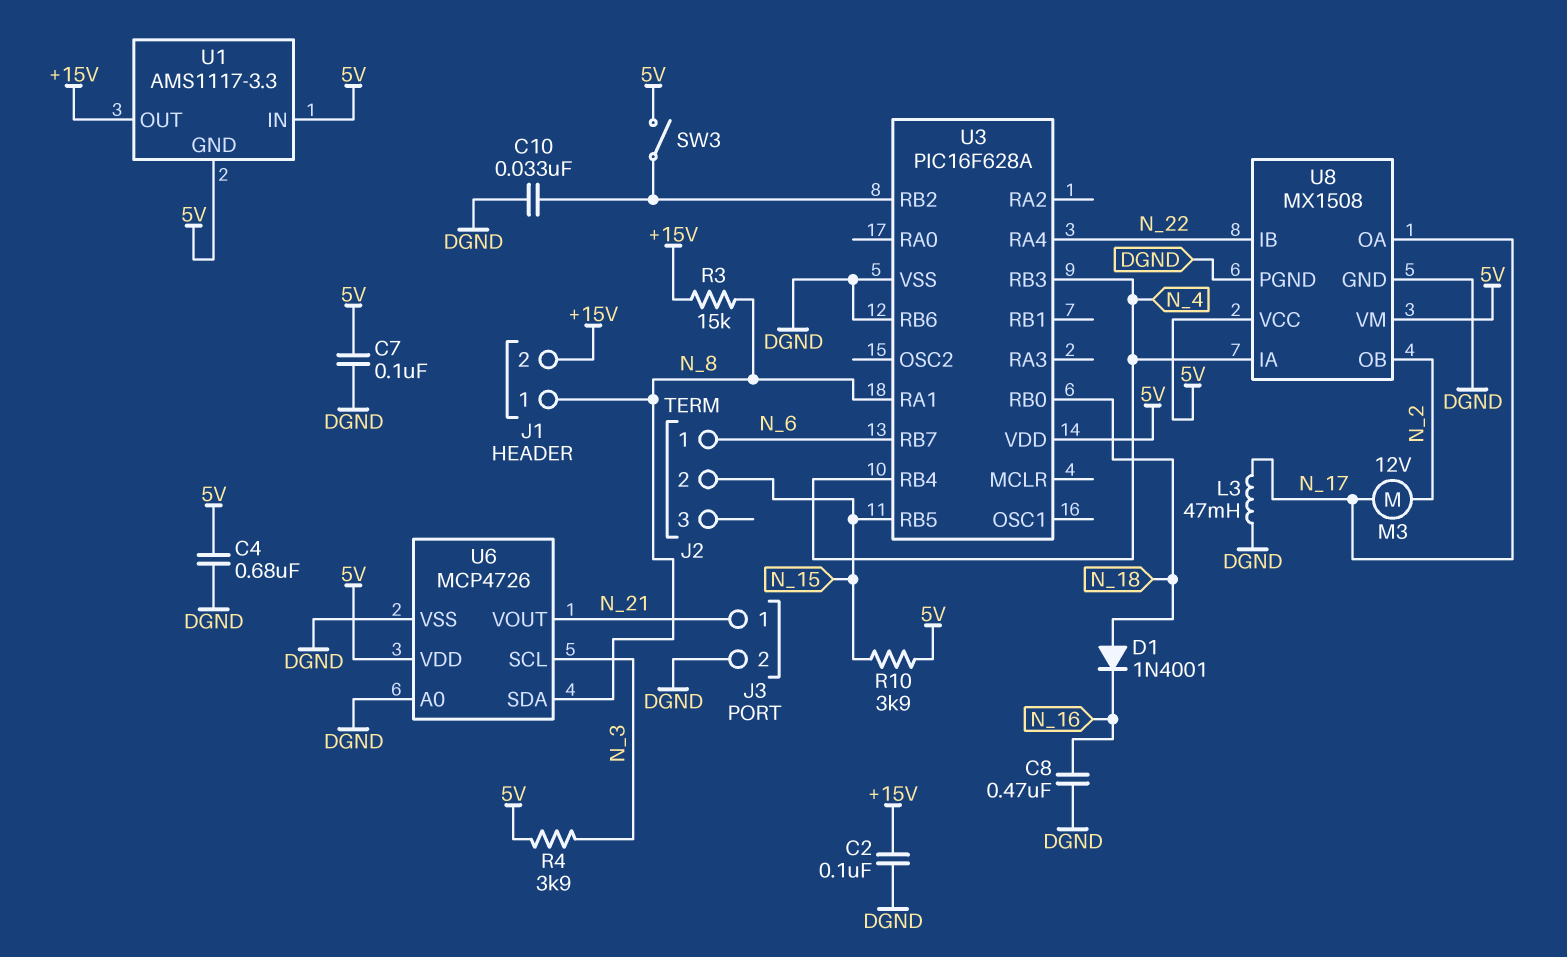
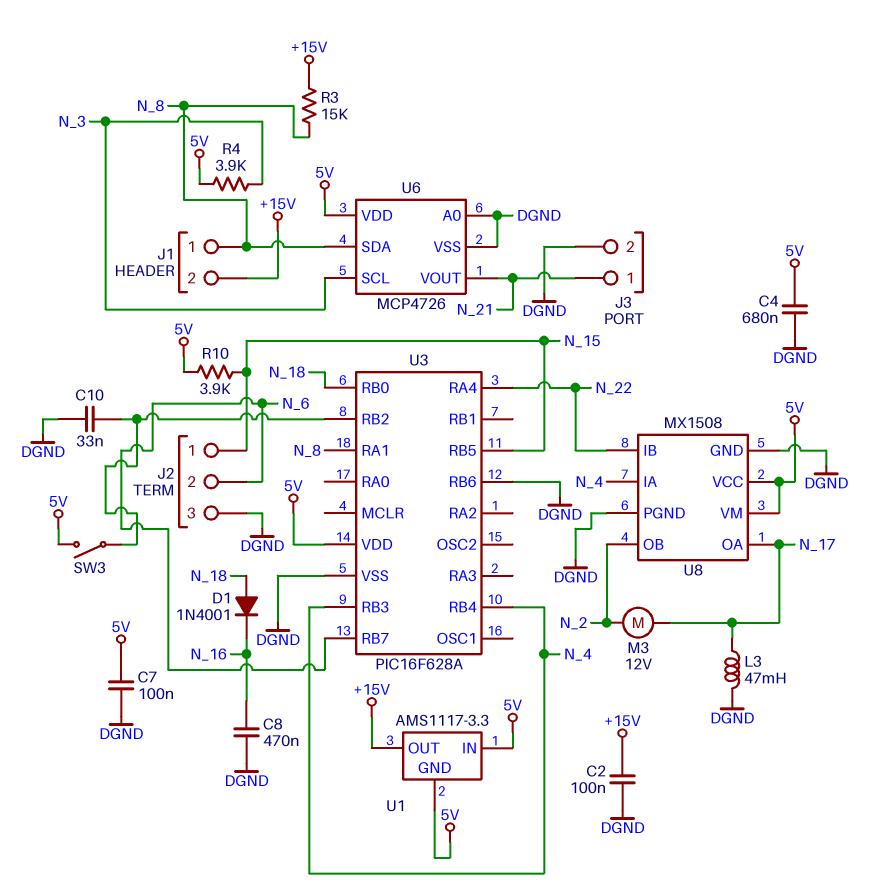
J2 pin 1: N_6 -> N_15
J2 pin 2: N_15 -> N_6
J2 pin 3: none -> DGND

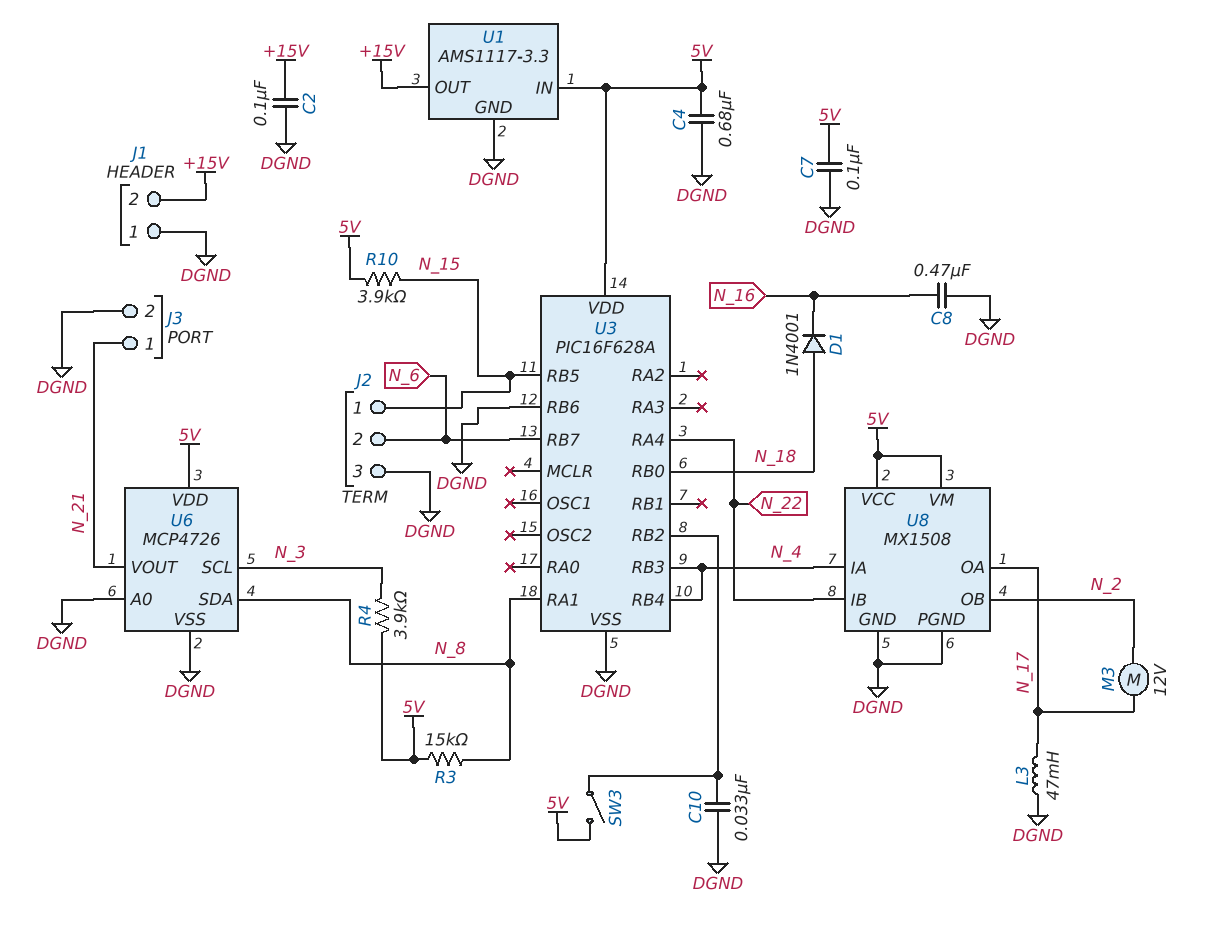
J1 pin 1: N_8 -> DGND
R3: 15k (+15V, N_8) -> 15k (5V, N_8)
U1 pin GND: 5V -> DGND

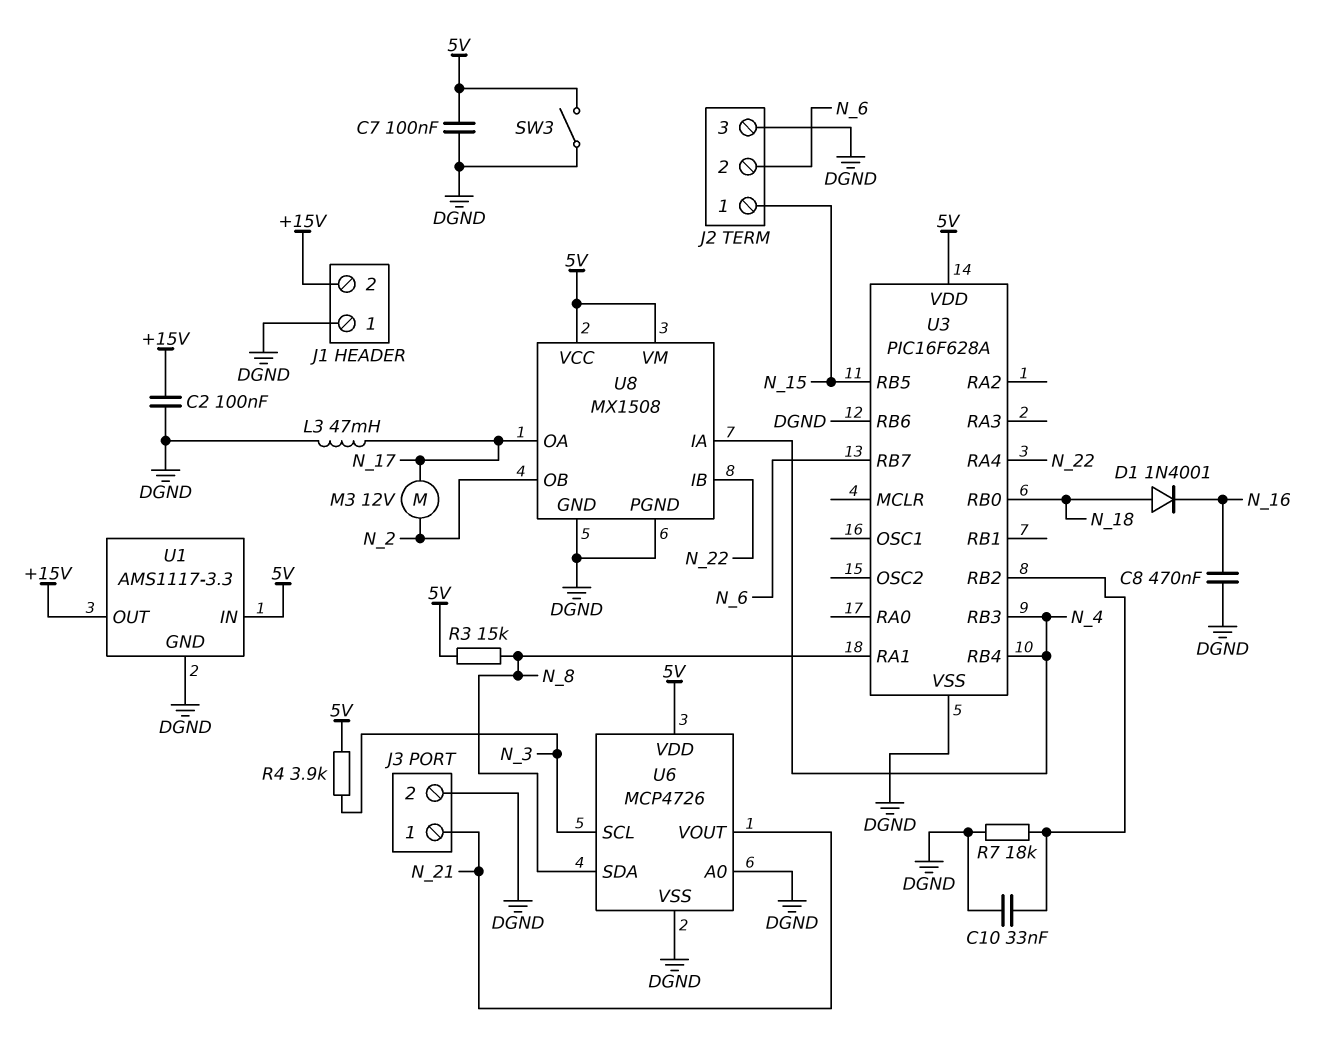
C4: 680nF (5V, DGND) -> none
R7: none -> 18k (DGND, U3/RB2)
R10: 3.9k (5V, N_15) -> none
SW3: switch (5V, U3/RB2) -> switch (5V, DGND)

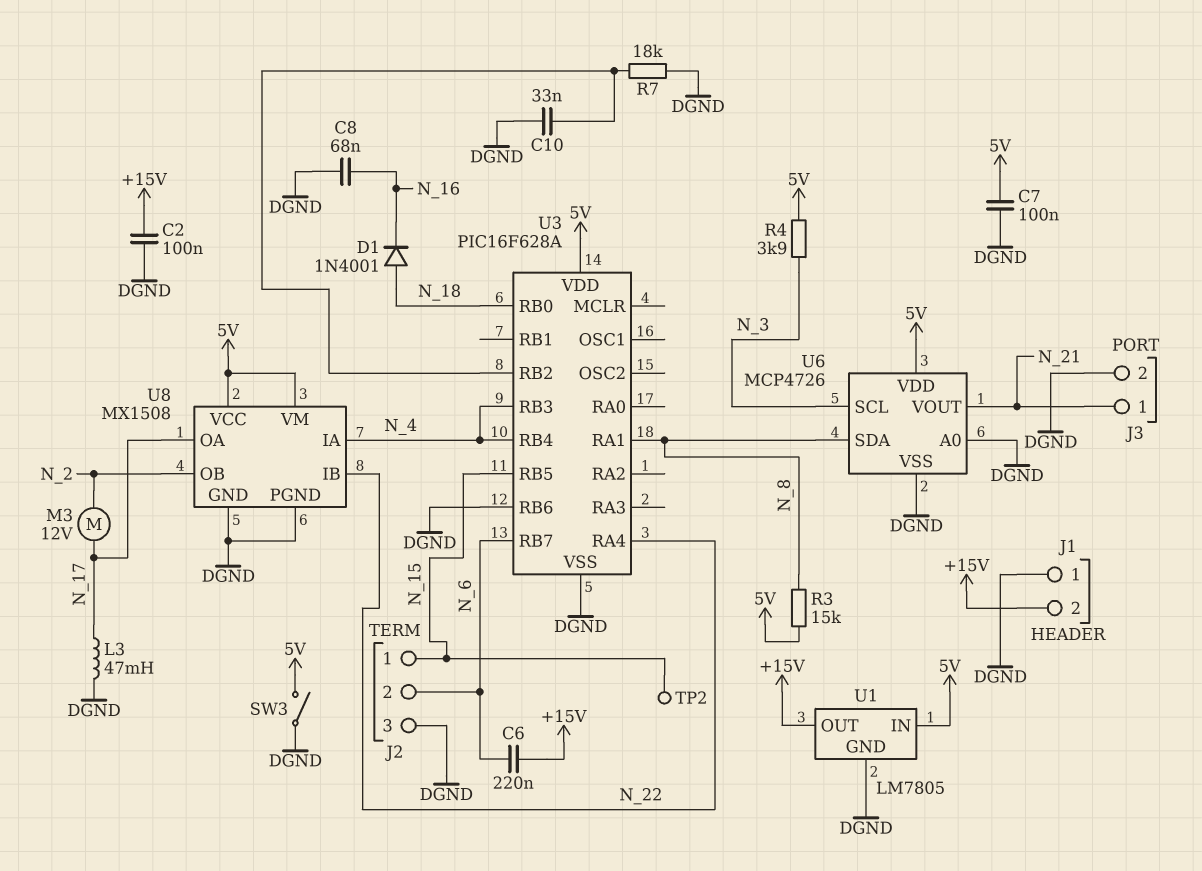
C6: none -> 220nF (+15V, N_6)
C8: 470nF (DGND, N_16) -> 68nF (DGND, N_16)
TP2: none -> test point (N_15)
U1: AMS1117-3.3 -> LM7805

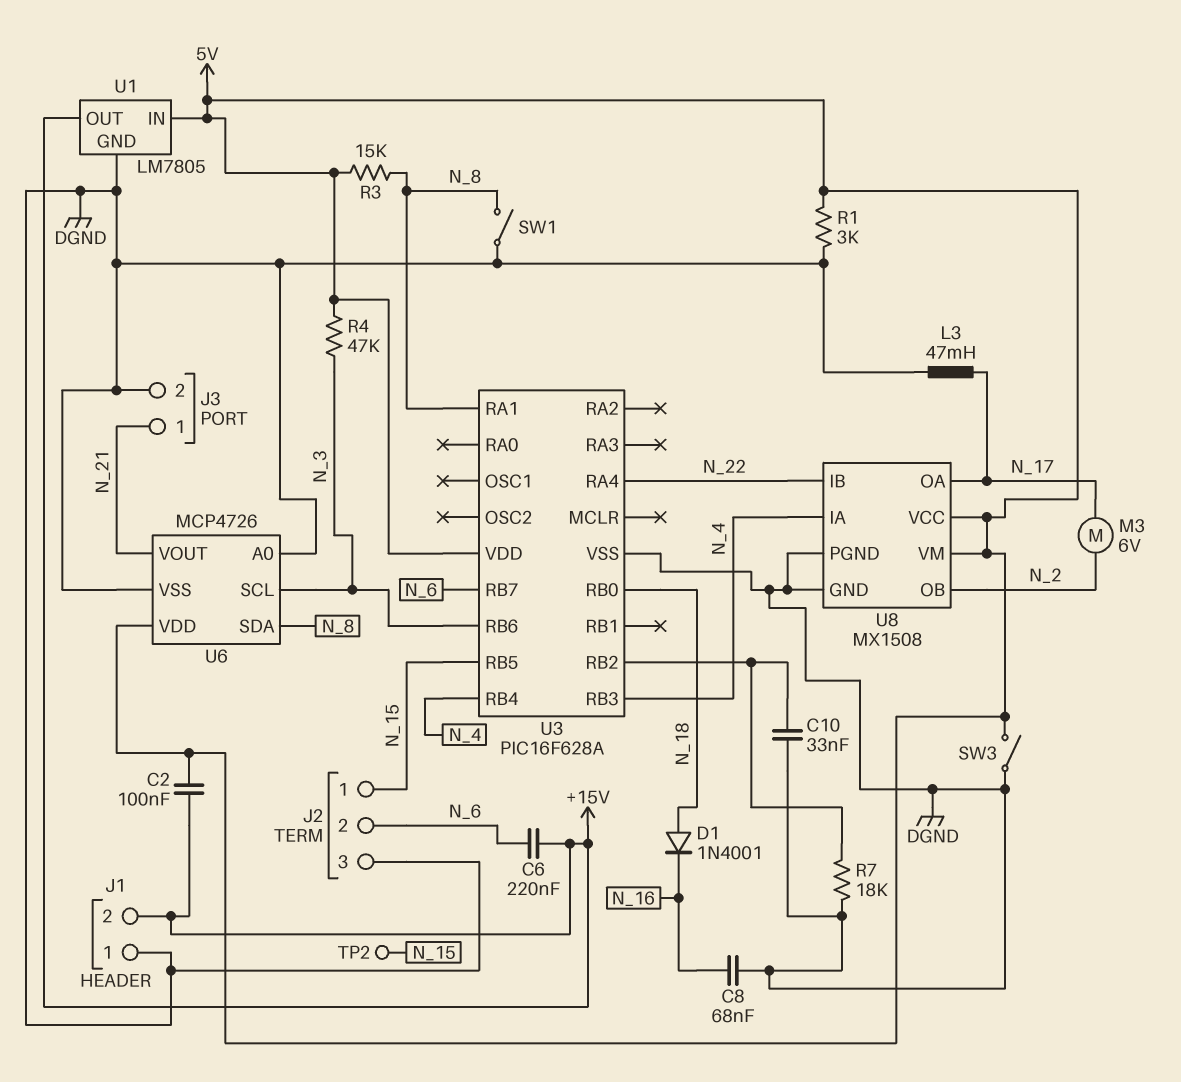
C2: 100nF (+15V, DGND) -> 100nF (+15V, 5V)
C7: 100nF (5V, DGND) -> none
M3: motor 12V (N_2, N_17) -> motor 6V (N_2, N_17)
R1: none -> 3k (5V, DGND)
R4: 3.9k (5V, N_3) -> 47k (5V, N_3)
SW1: none -> switch (DGND, N_8)
U3 pin RB6: DGND -> N_3

